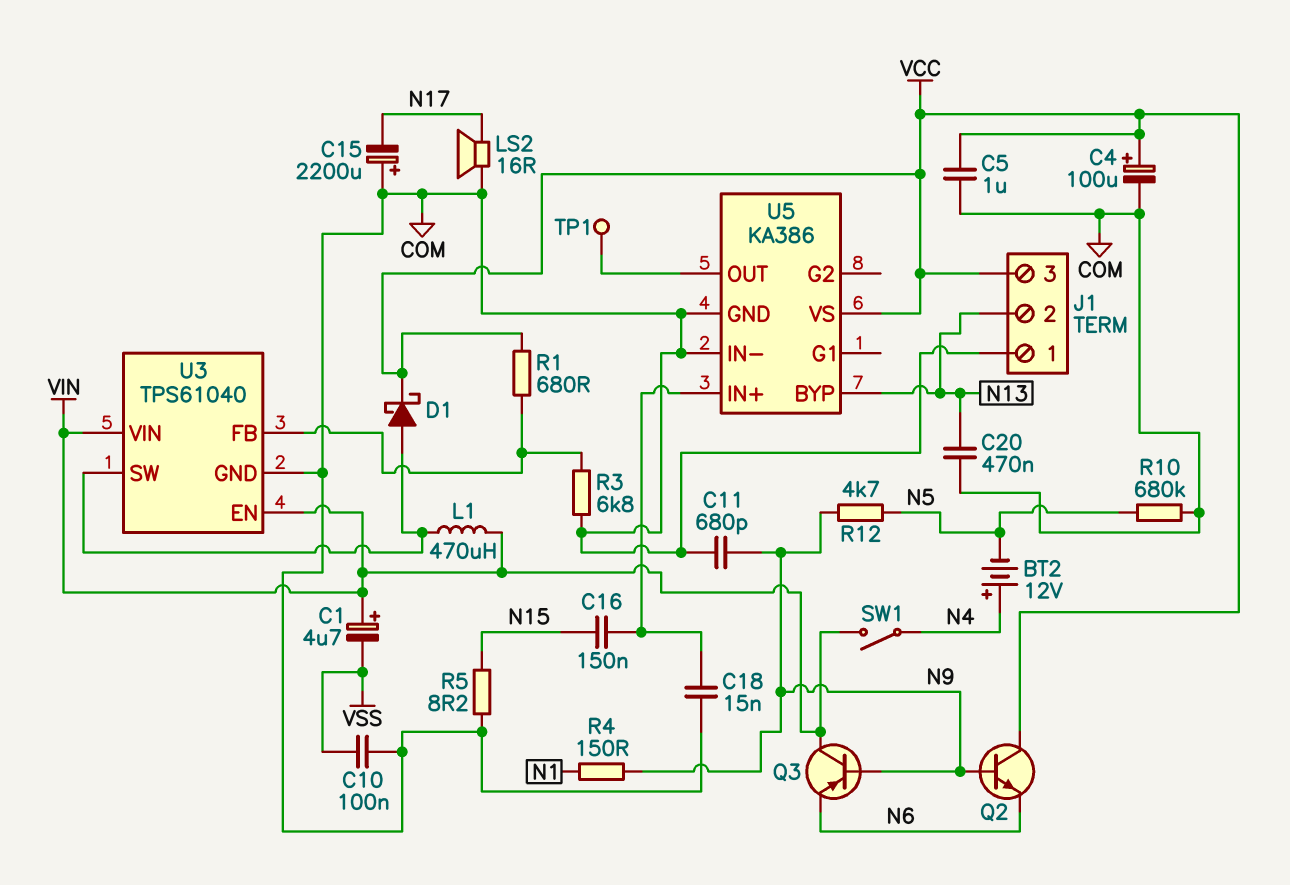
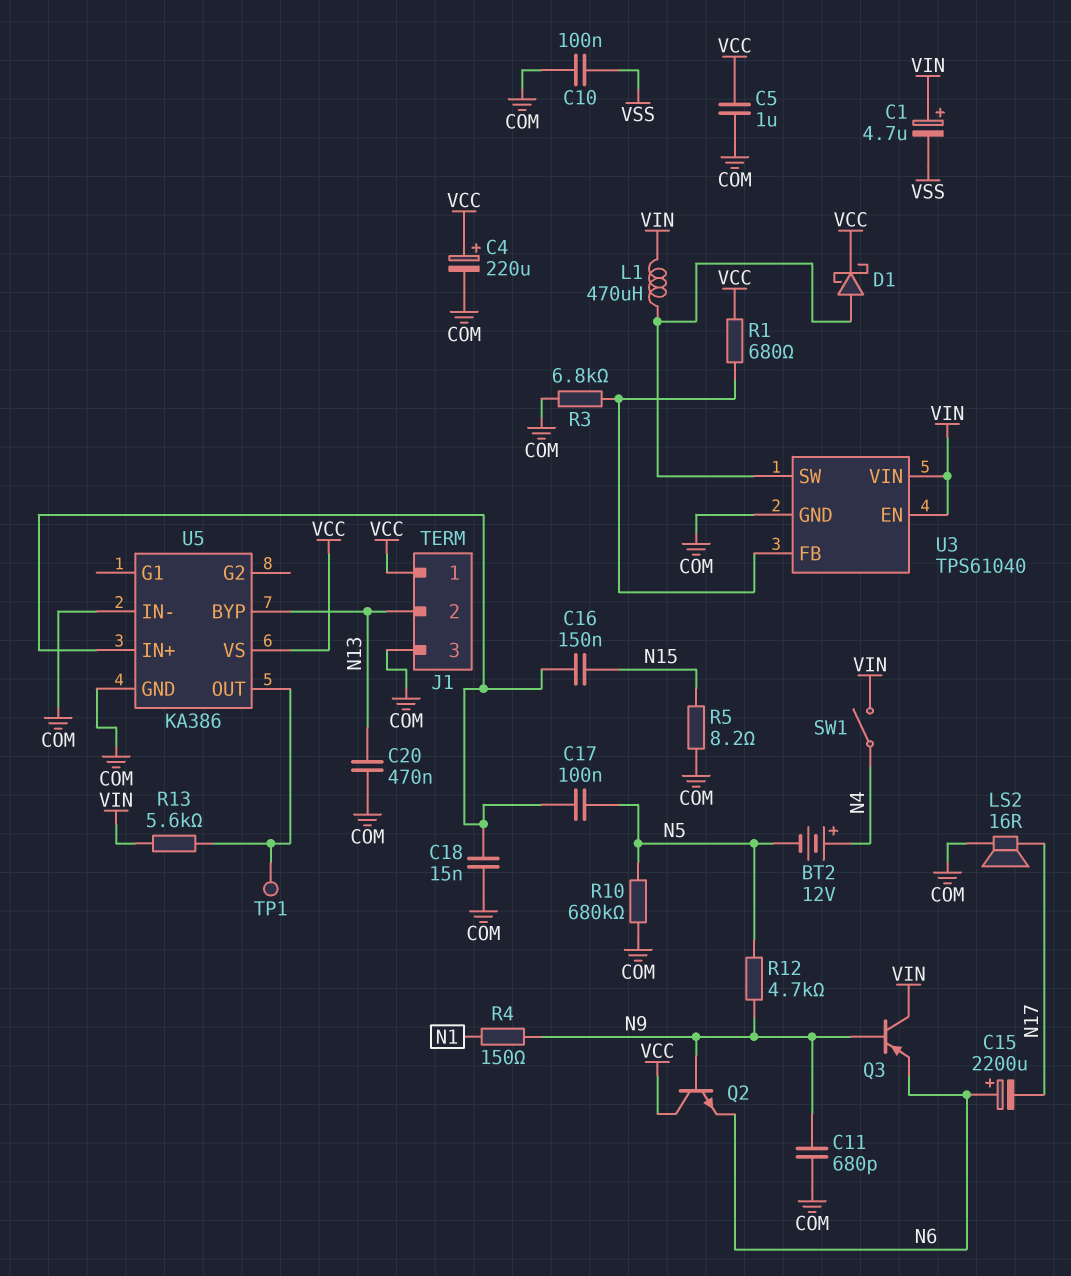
C4: 100uF (plus VCC, minus COM) -> 220uF (plus VCC, minus COM)
C15: 2200uF (plus COM, minus N17) -> 2200uF (plus N6, minus N17)
C17: none -> 100nF (N5, U5/IN+)
J1 pin 1: COM -> VCC
J1 pin 3: VCC -> COM
R13: none -> 5.6k (U5/OUT, VIN)

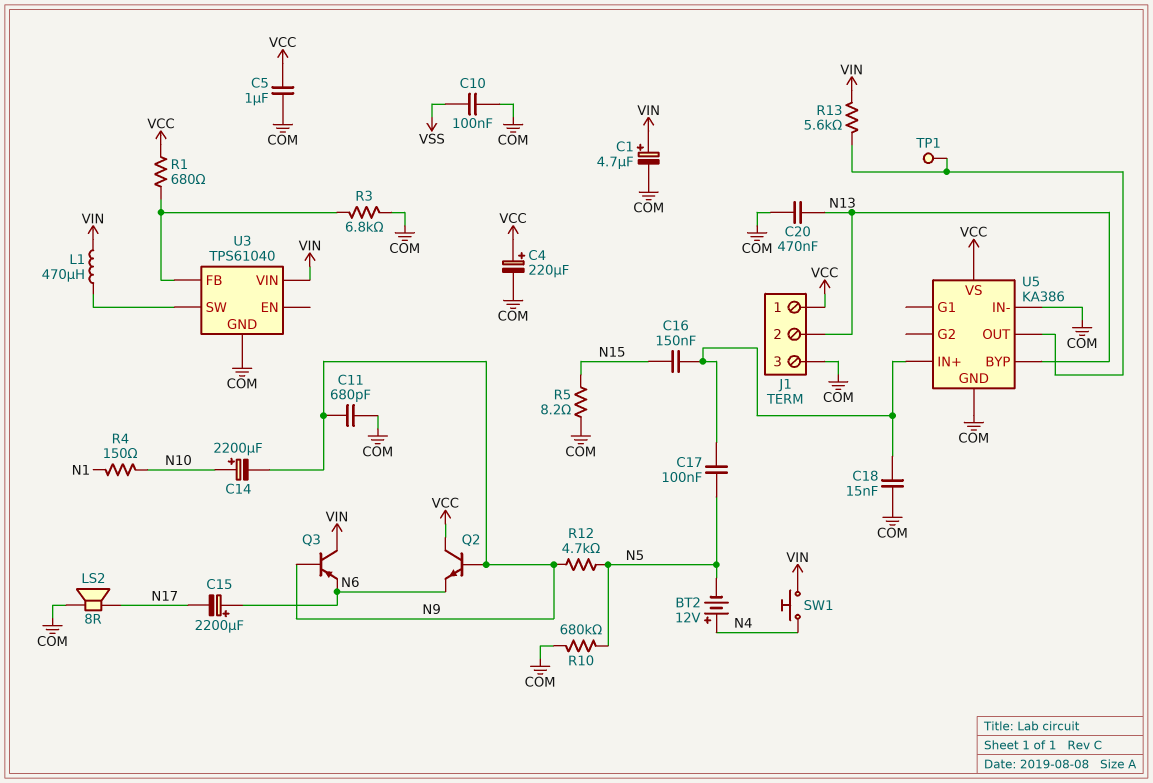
C1: 4.7uF (plus VIN, minus VSS) -> 4.7uF (plus VIN, minus COM)
C14: none -> 2200uF (plus N10, minus N9)
D1: schottky (A U3/SW, K VCC) -> none
LS2: speaker 16R (COM, N17) -> speaker 8R (COM, N17)
R4: 150 (N1, N9) -> 150 (N1, N10)
SW1: switch (N4, VIN) -> button (N4, VIN)
U3 pin EN: VIN -> none

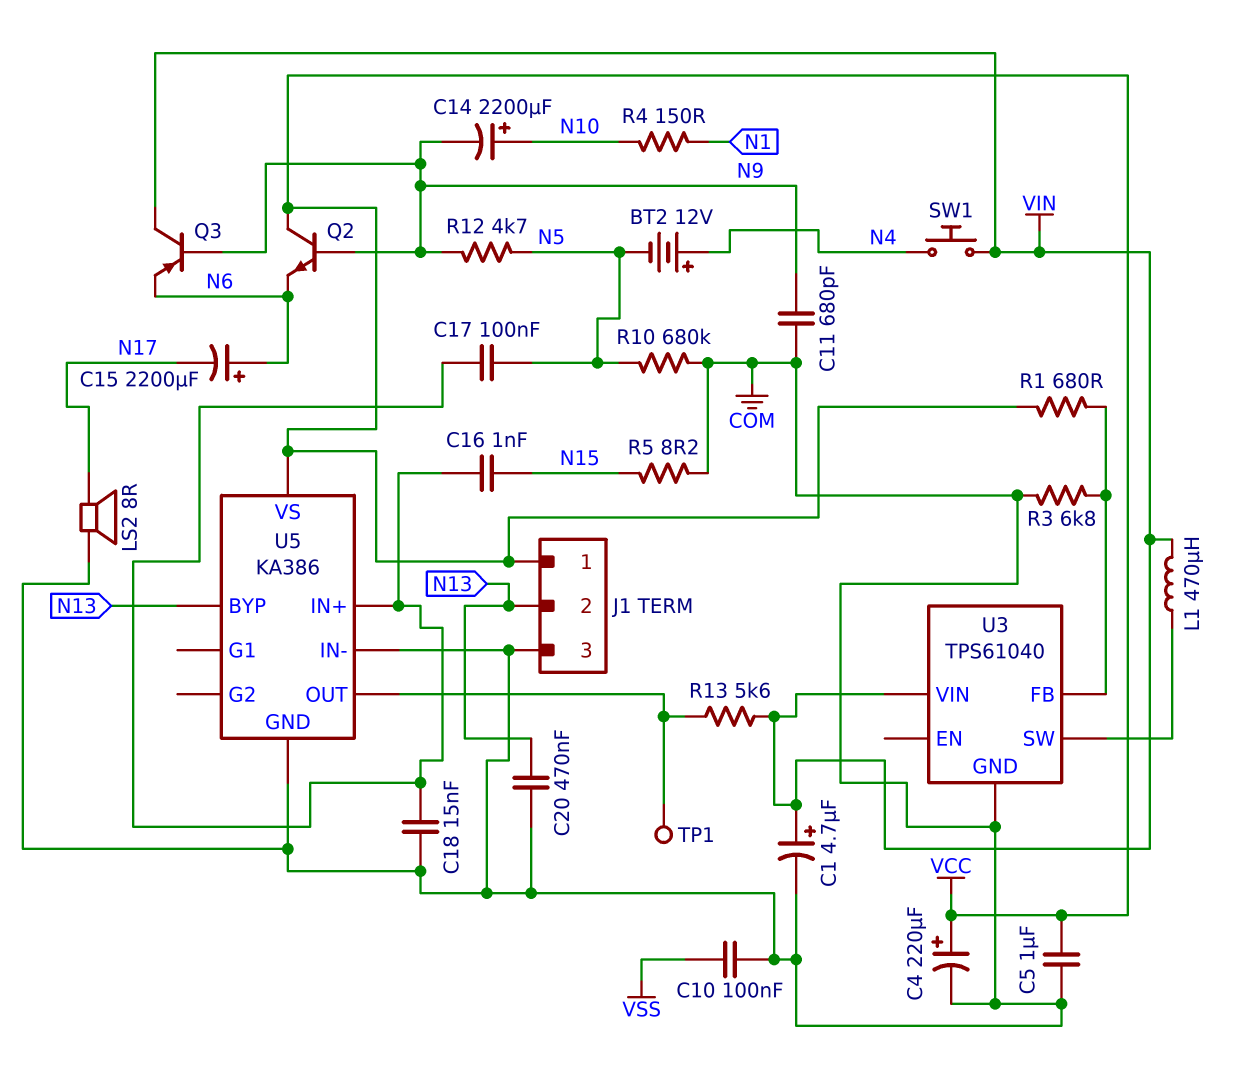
C16: 150nF (N15, U5/IN+) -> 1nF (N15, U5/IN+)

